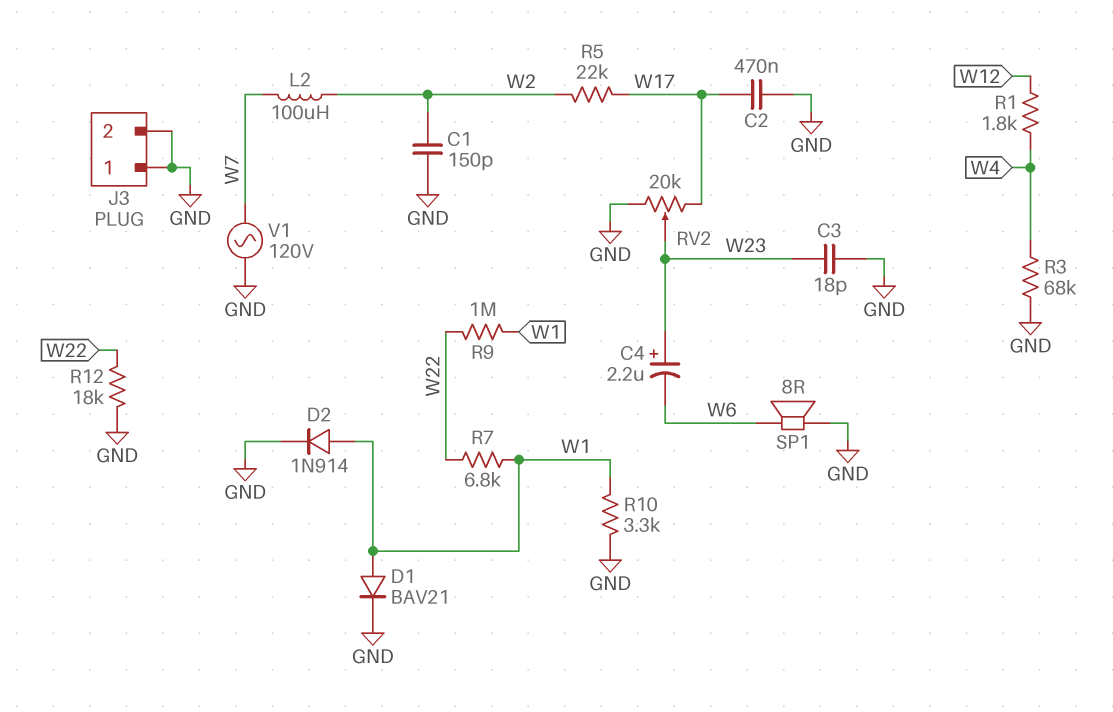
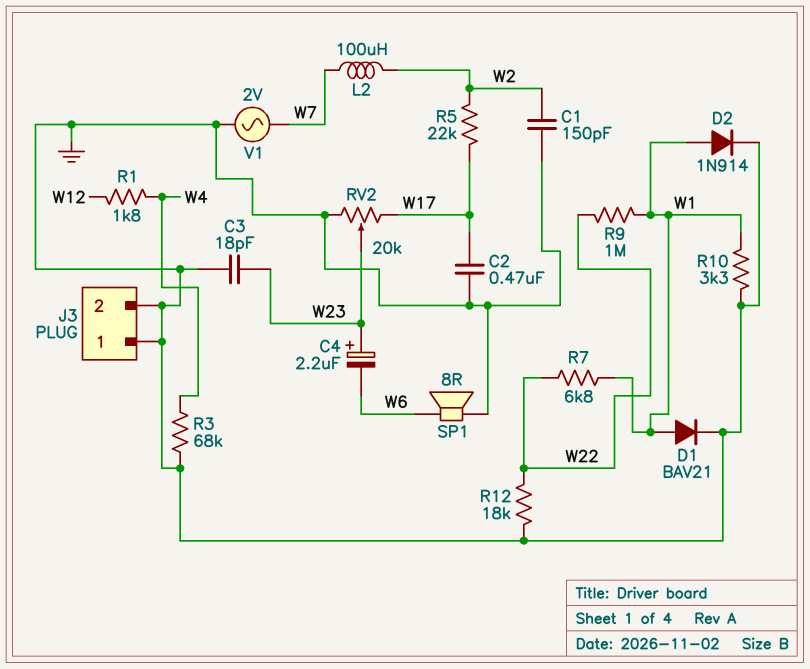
V1: AC 120V (GND, W7) -> AC 2V (GND, W7)

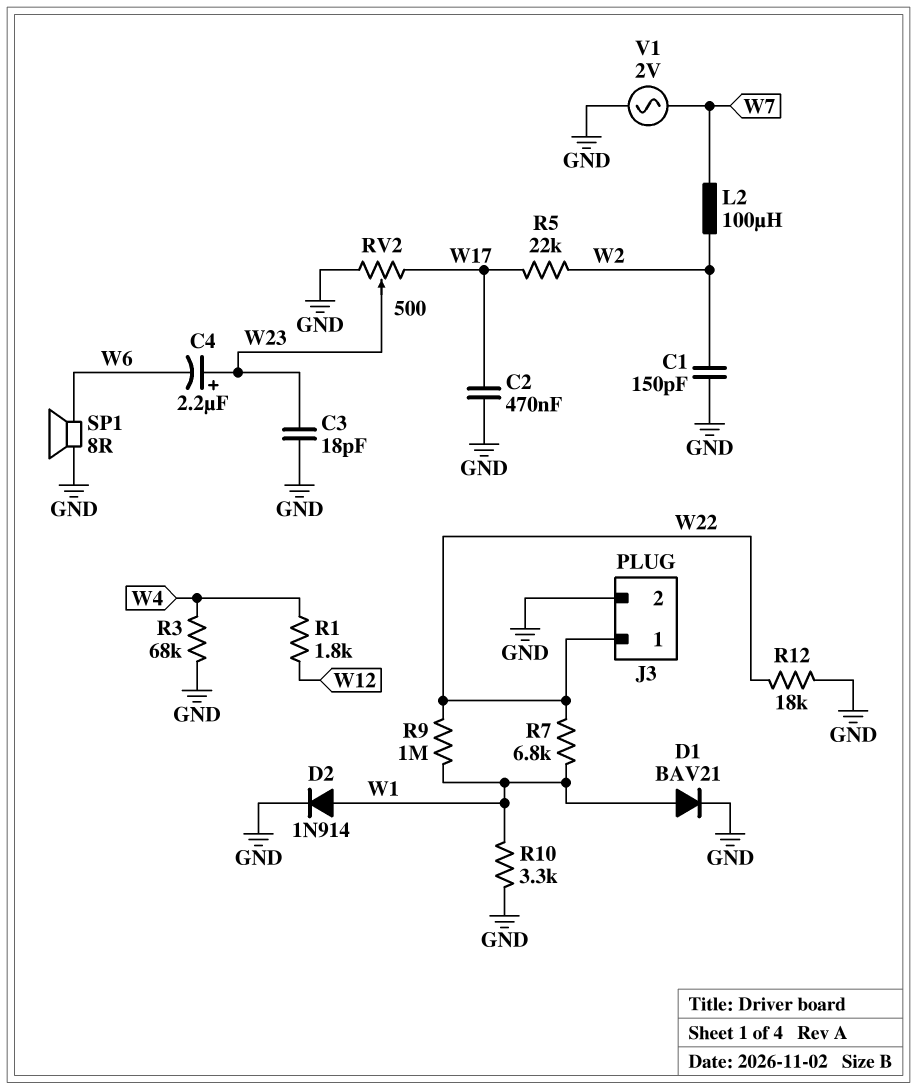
J3 pin 1: GND -> W22
RV2: 20k (GND, W17, wiper W23) -> 500 (GND, W17, wiper W23)

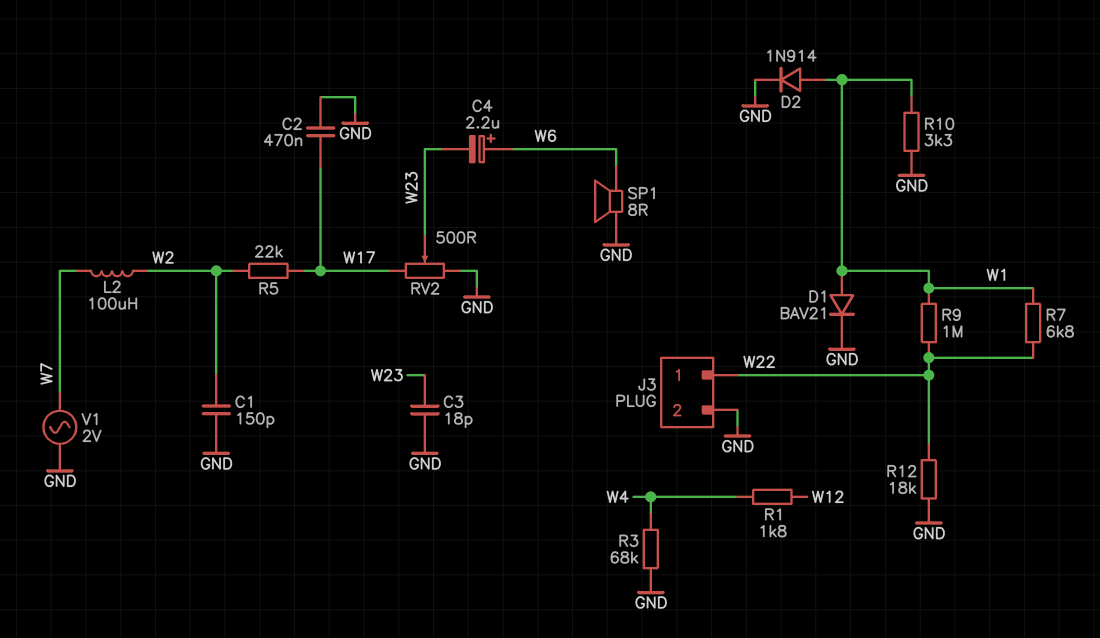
C4: 2.2uF (plus W23, minus W6) -> 2.2uF (plus W6, minus W23)

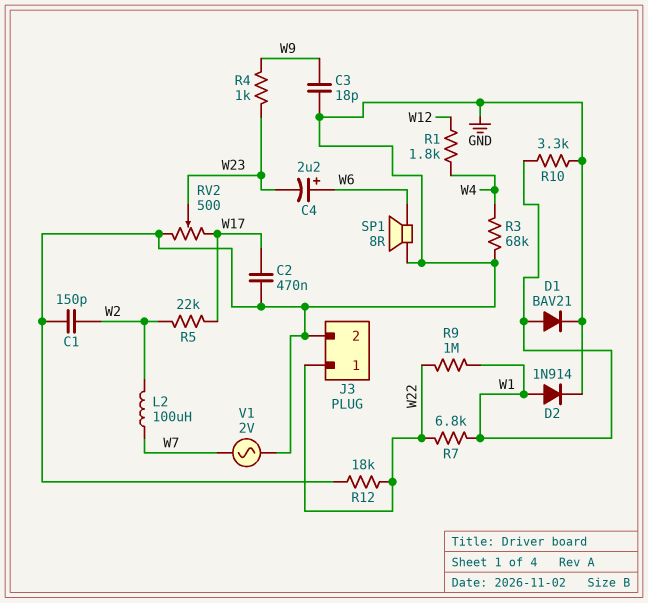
C3: 18pF (GND, W23) -> 18pF (GND, W9)
R4: none -> 1k (W9, W23)

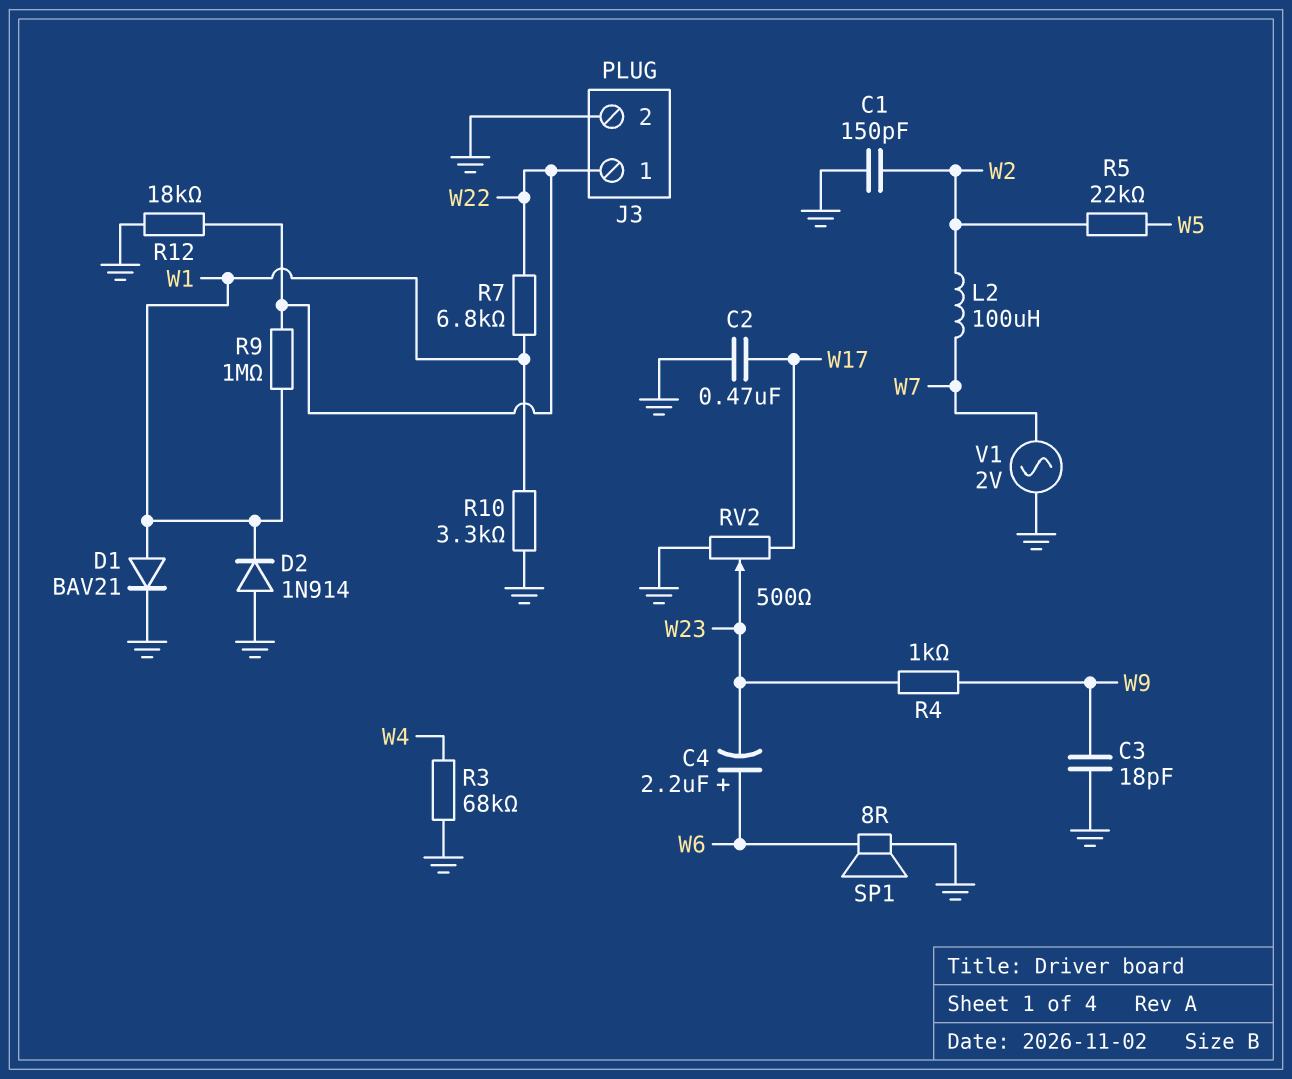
D2: diode 1N914 (A W1, K GND) -> diode 1N914 (A GND, K W1)
R1: 1.8k (W4, W12) -> none
R5: 22k (W2, W17) -> 22k (W2, W5)

